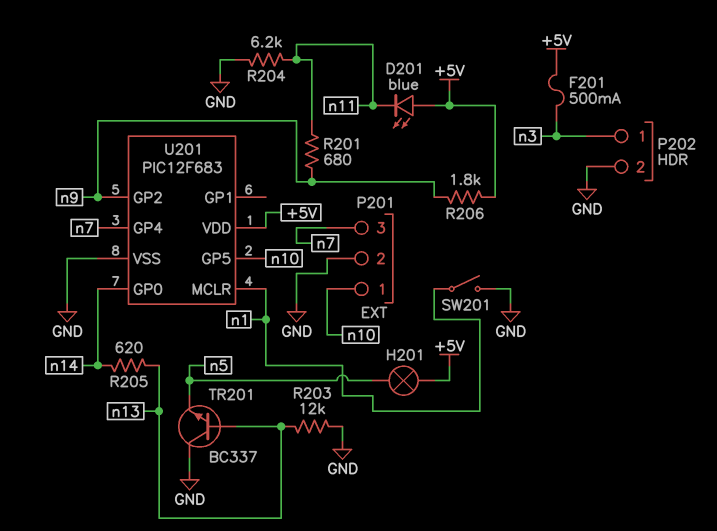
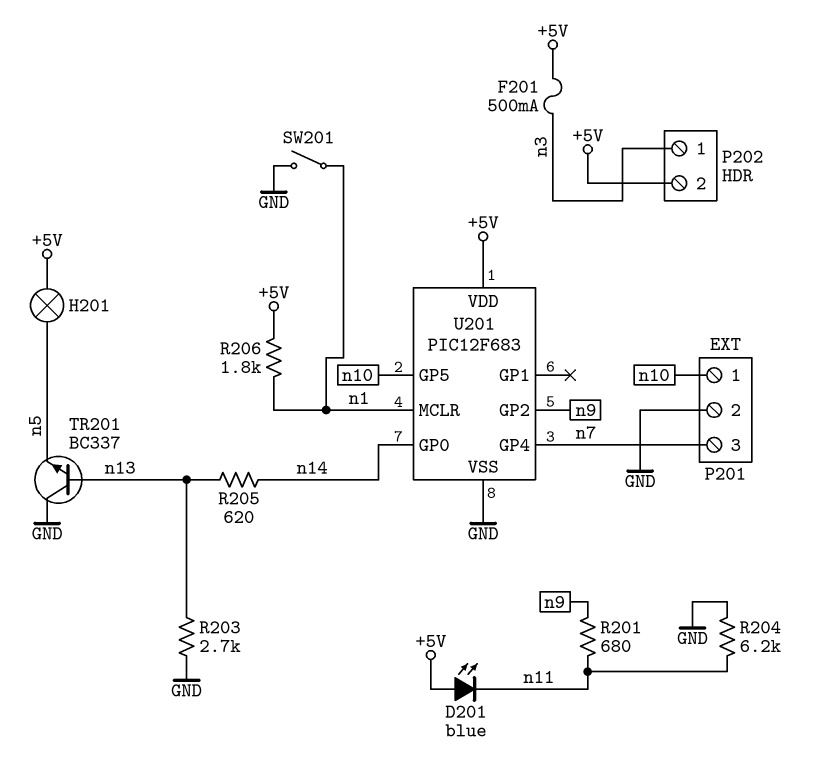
P202 pin 2: GND -> +5V
R203: 12k (GND, n13) -> 2.7k (GND, n13)
R206: 1.8k (+5V, n9) -> 1.8k (+5V, n1)

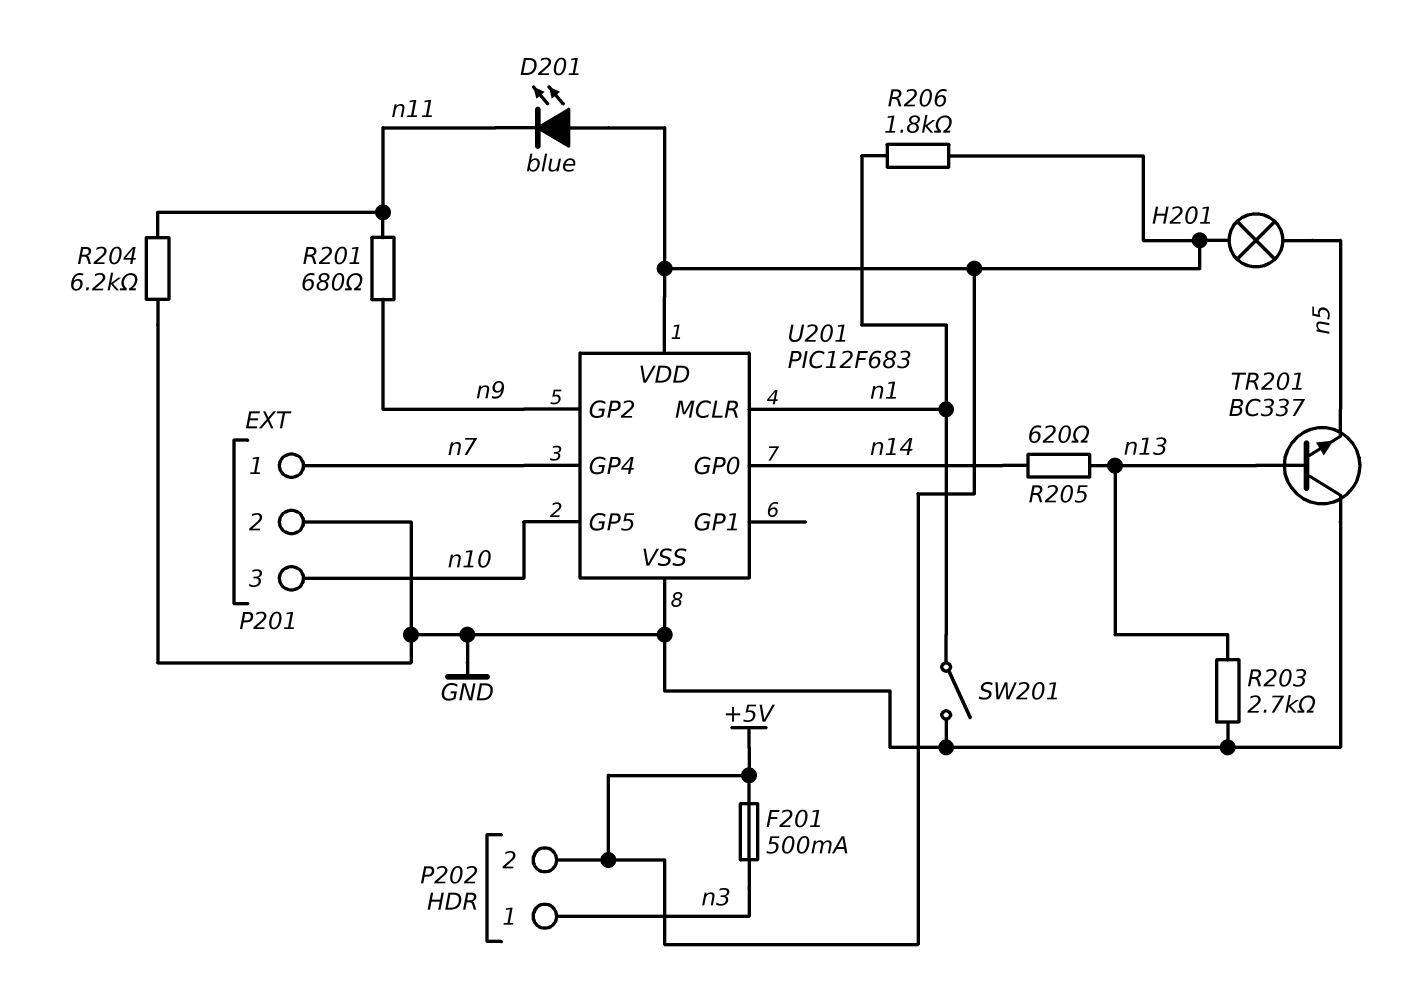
P201 pin 1: n10 -> n7
P201 pin 3: n7 -> n10

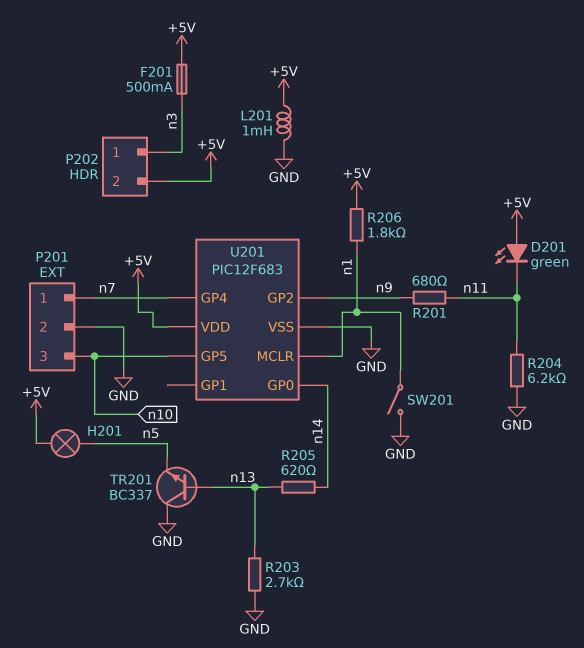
D201: LED blue (A +5V, K n11) -> LED green (A +5V, K n11)
L201: none -> 1mH (+5V, GND)

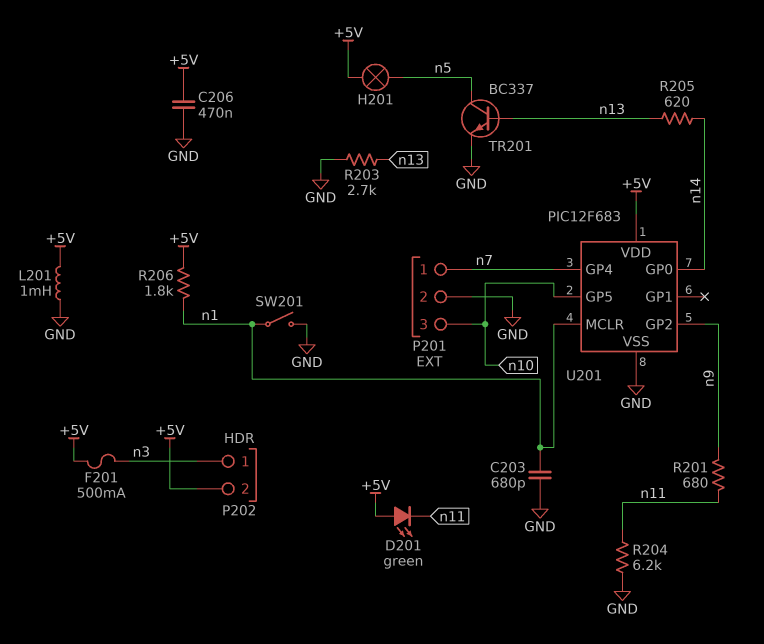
C203: none -> 680pF (GND, n1)
C206: none -> 470nF (+5V, GND)
TR201: NPN BC337 (B n13, C GND, E n5) -> NPN BC337 (B n13, C n5, E GND)

